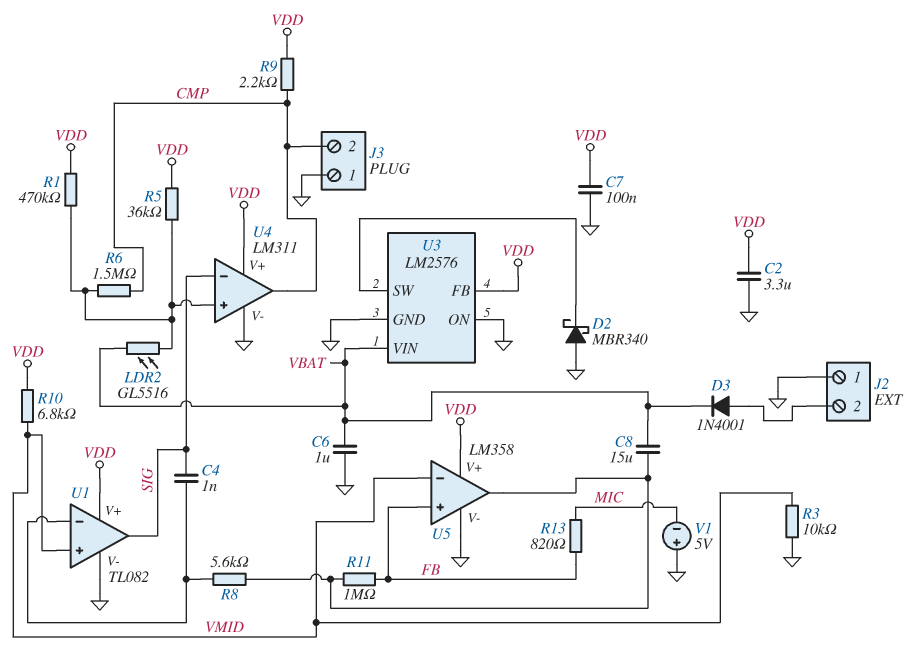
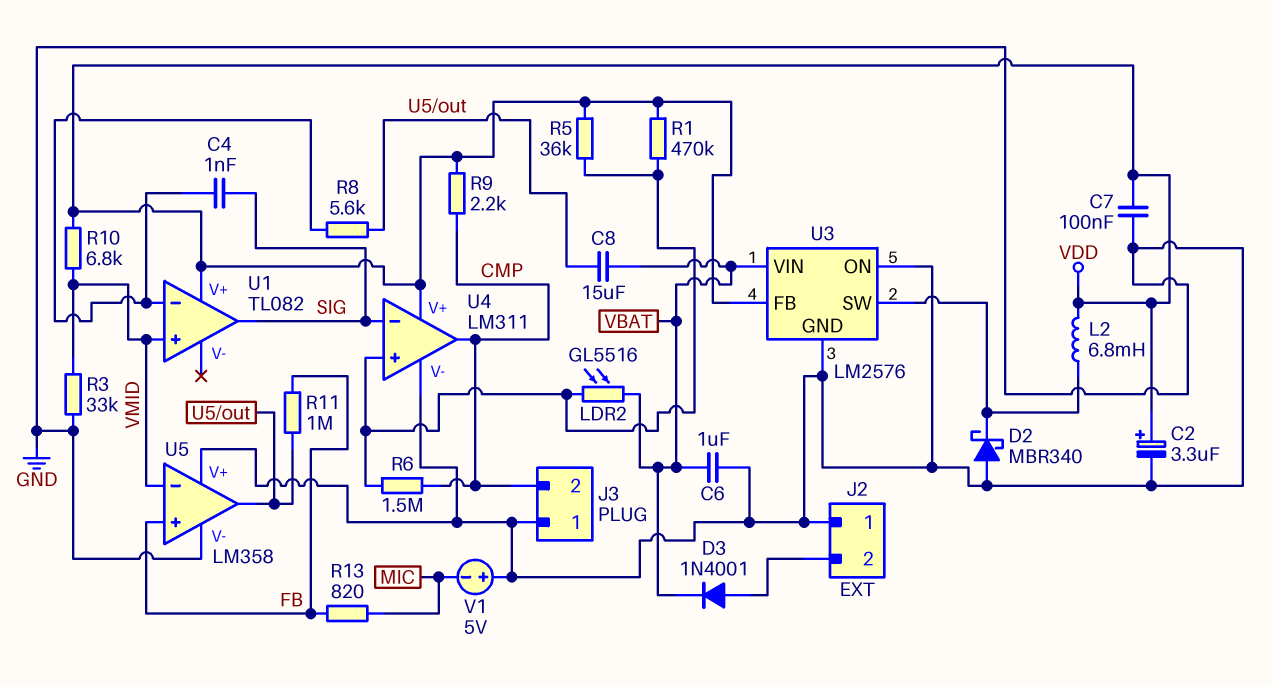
C2: 3.3uF (GND, VDD) -> 3.3uF (plus VDD, minus GND)
L2: none -> 6.8mH (U3/SW, VDD)
R3: 10k (GND, VMID) -> 33k (GND, VMID)
U1 pin V-: GND -> none
U5 pin V+: VDD -> GND

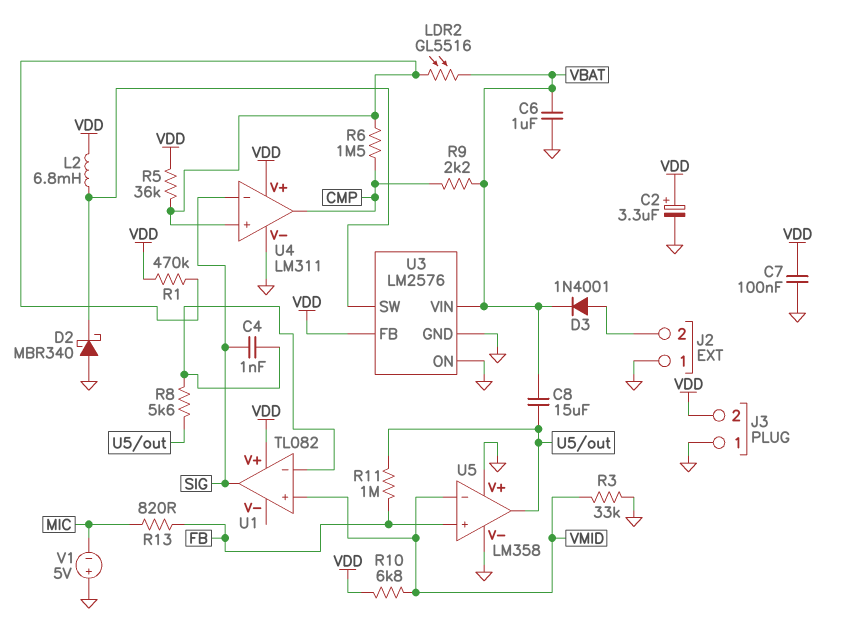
J3 pin 2: CMP -> VDD
R9: 2.2k (CMP, VDD) -> 2.2k (CMP, VBAT)

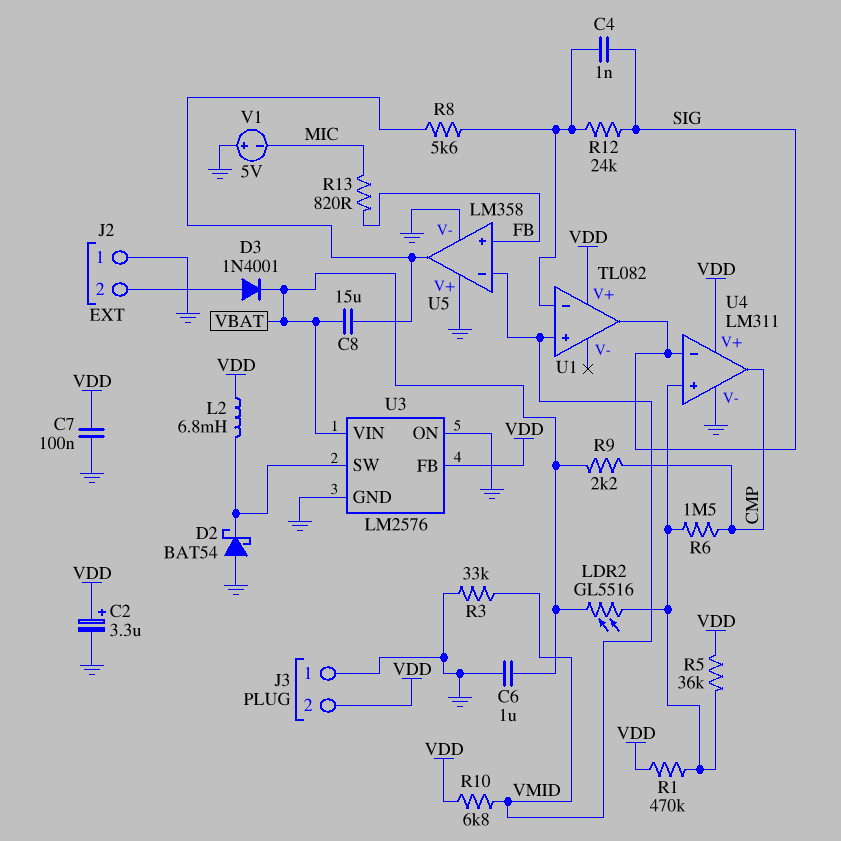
D2: schottky MBR340 (A GND, K U3/SW) -> schottky BAT54 (A GND, K U3/SW)
R11: 1M (FB, U5/out) -> none
R12: none -> 24k (SIG, U1/in-)

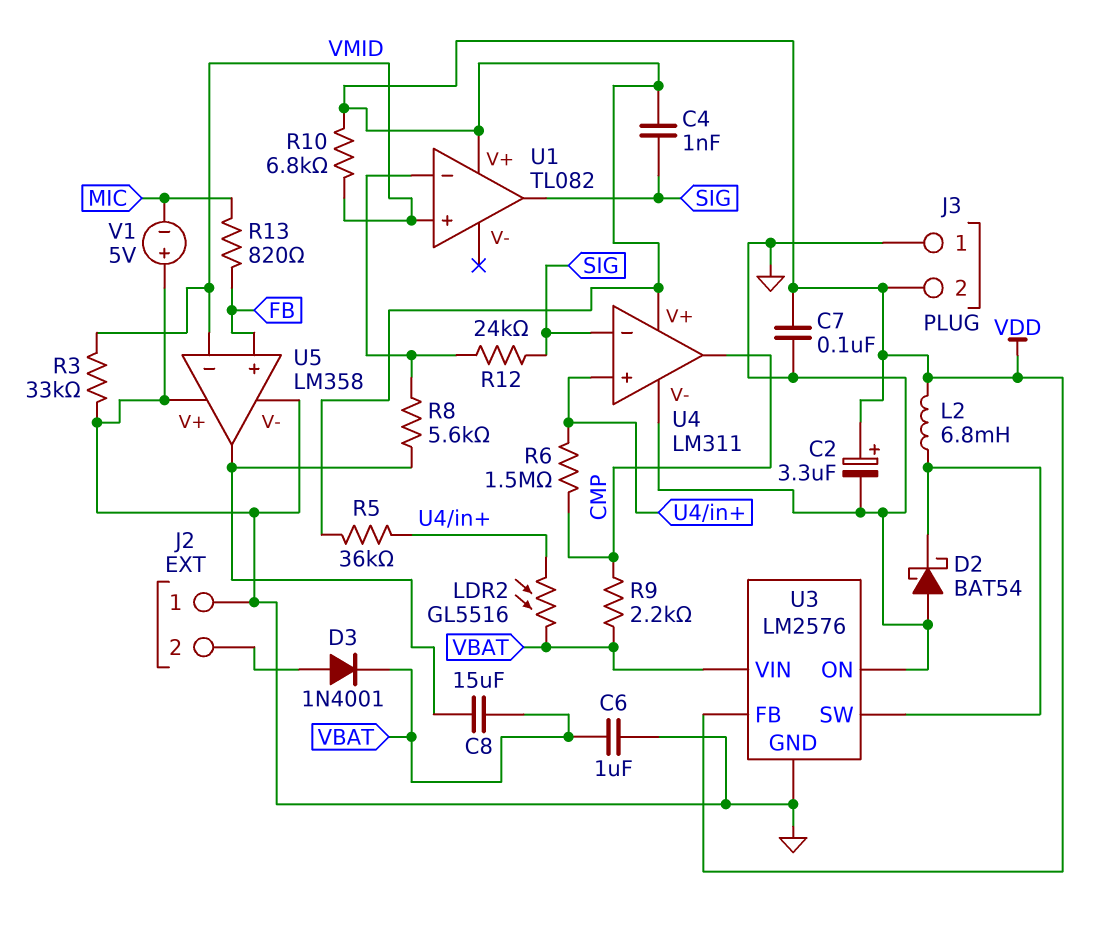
C4: 1nF (SIG, U1/in-) -> 1nF (SIG, VDD)
R1: 470k (U4/in+, VDD) -> none

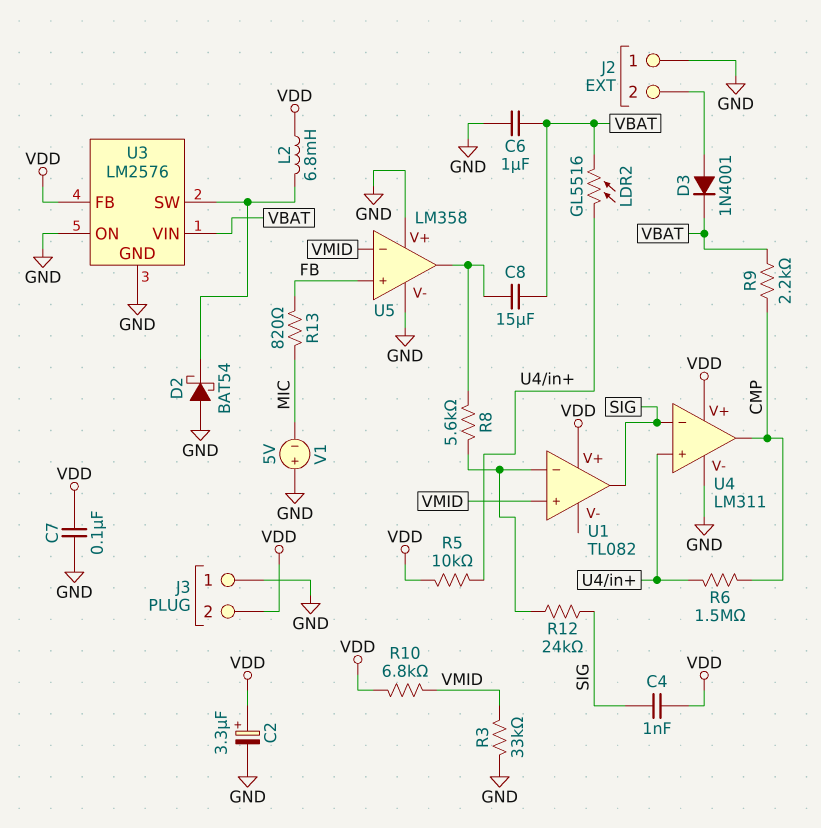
R5: 36k (U4/in+, VDD) -> 10k (U4/in+, VDD)

